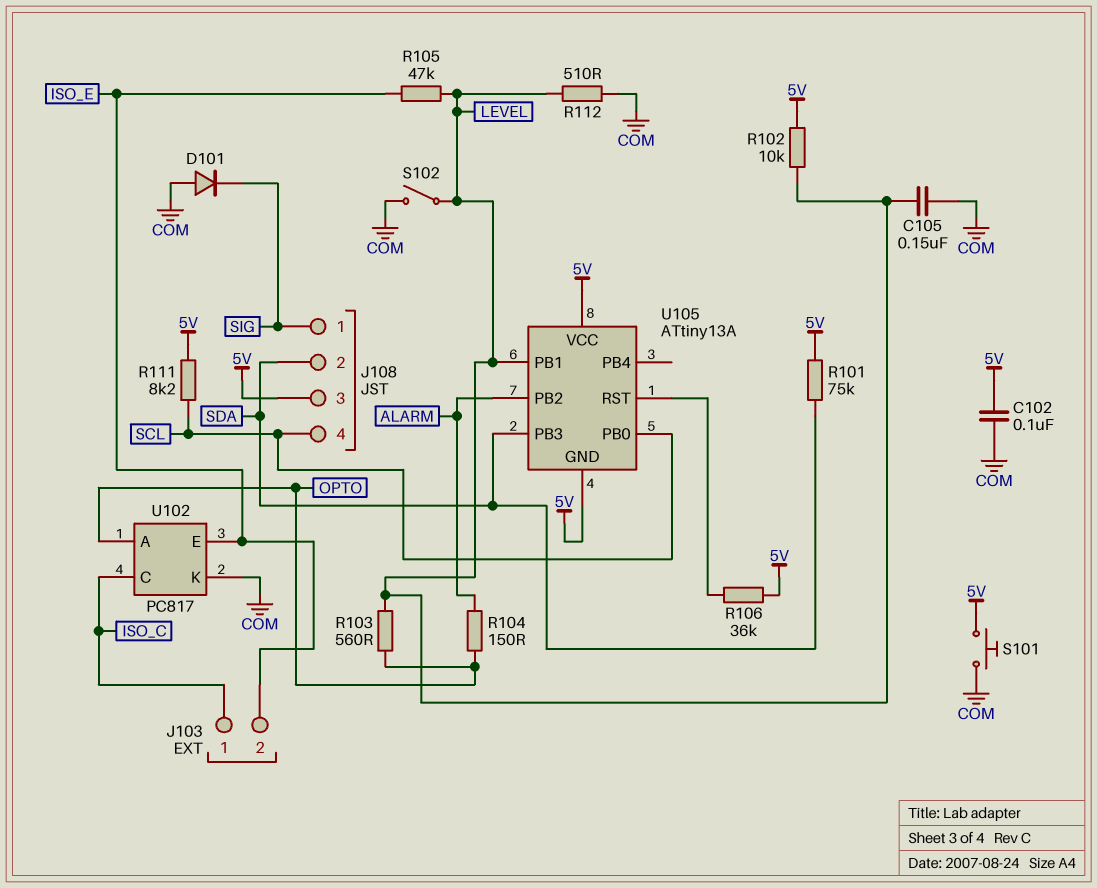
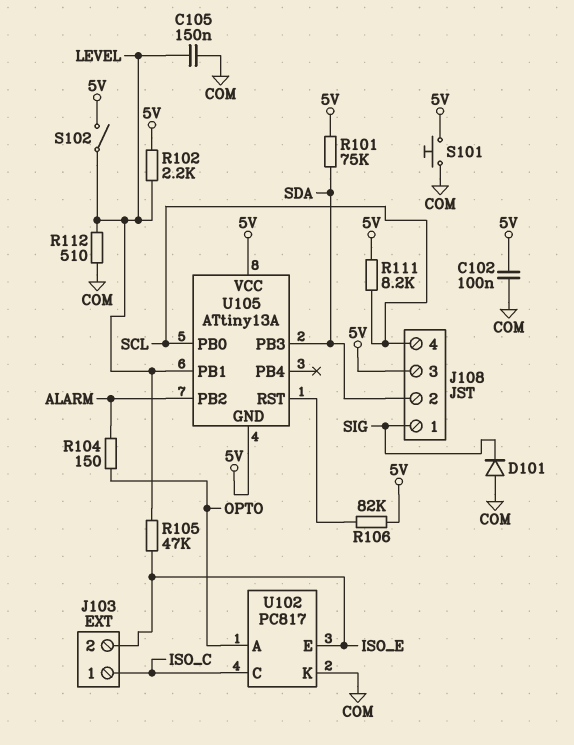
R102: 10k (5V, LEVEL) -> 2.2k (5V, LEVEL)
R103: 560 (LEVEL, OPTO) -> none
R106: 36k (5V, U105/RST) -> 82k (5V, U105/RST)
S102: switch (COM, LEVEL) -> switch (5V, LEVEL)

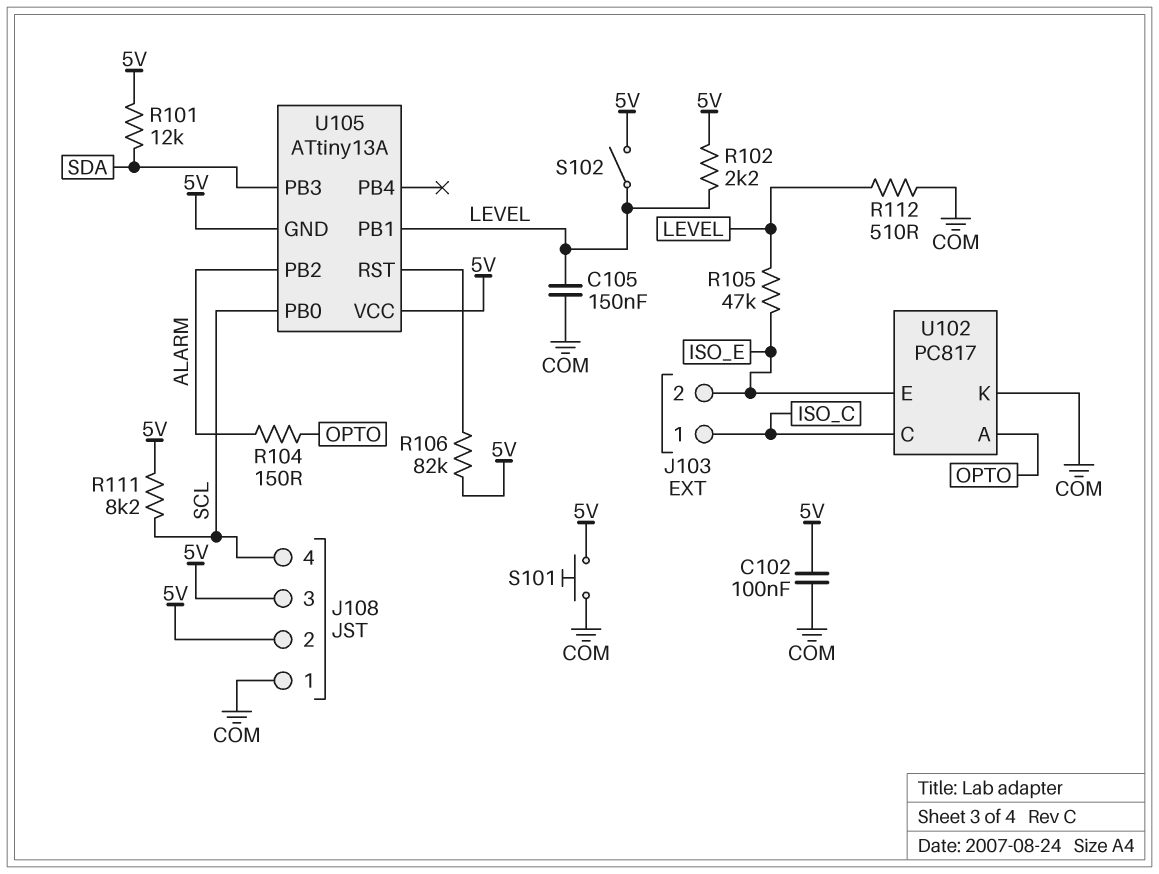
D101: diode (A COM, K SIG) -> none
J108 pin 1: SIG -> COM
J108 pin 2: SDA -> 5V
R101: 75k (5V, SDA) -> 12k (5V, SDA)

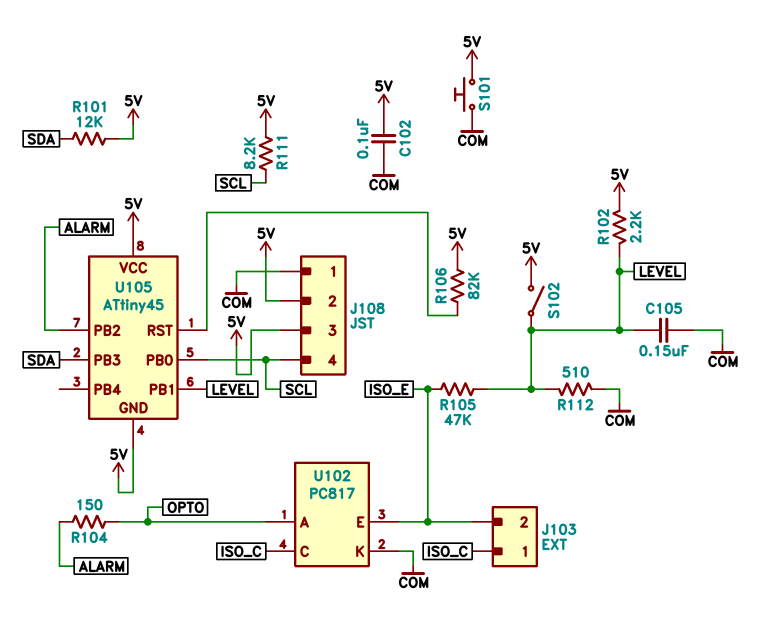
U105: ATtiny13A -> ATtiny45

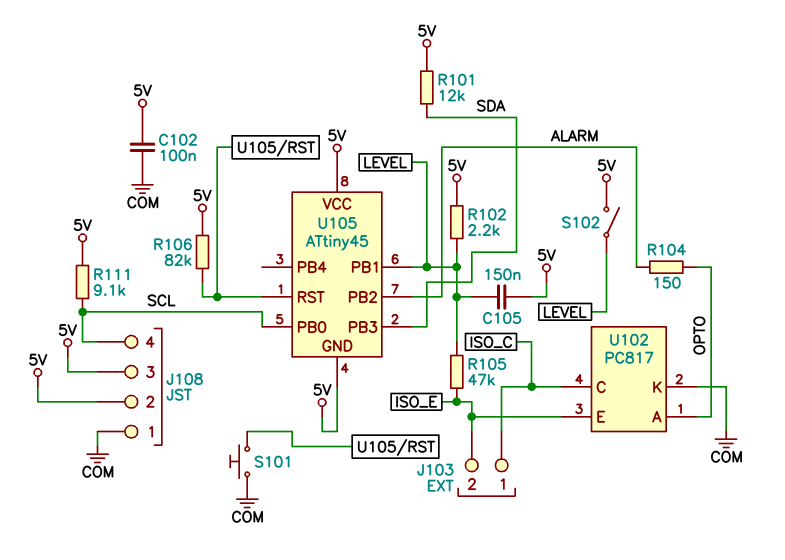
C105: 150nF (COM, LEVEL) -> 150nF (5V, LEVEL)
R111: 8.2k (5V, SCL) -> 9.1k (5V, SCL)
R112: 510 (COM, LEVEL) -> none
S101: button (5V, COM) -> button (COM, U105/RST)

